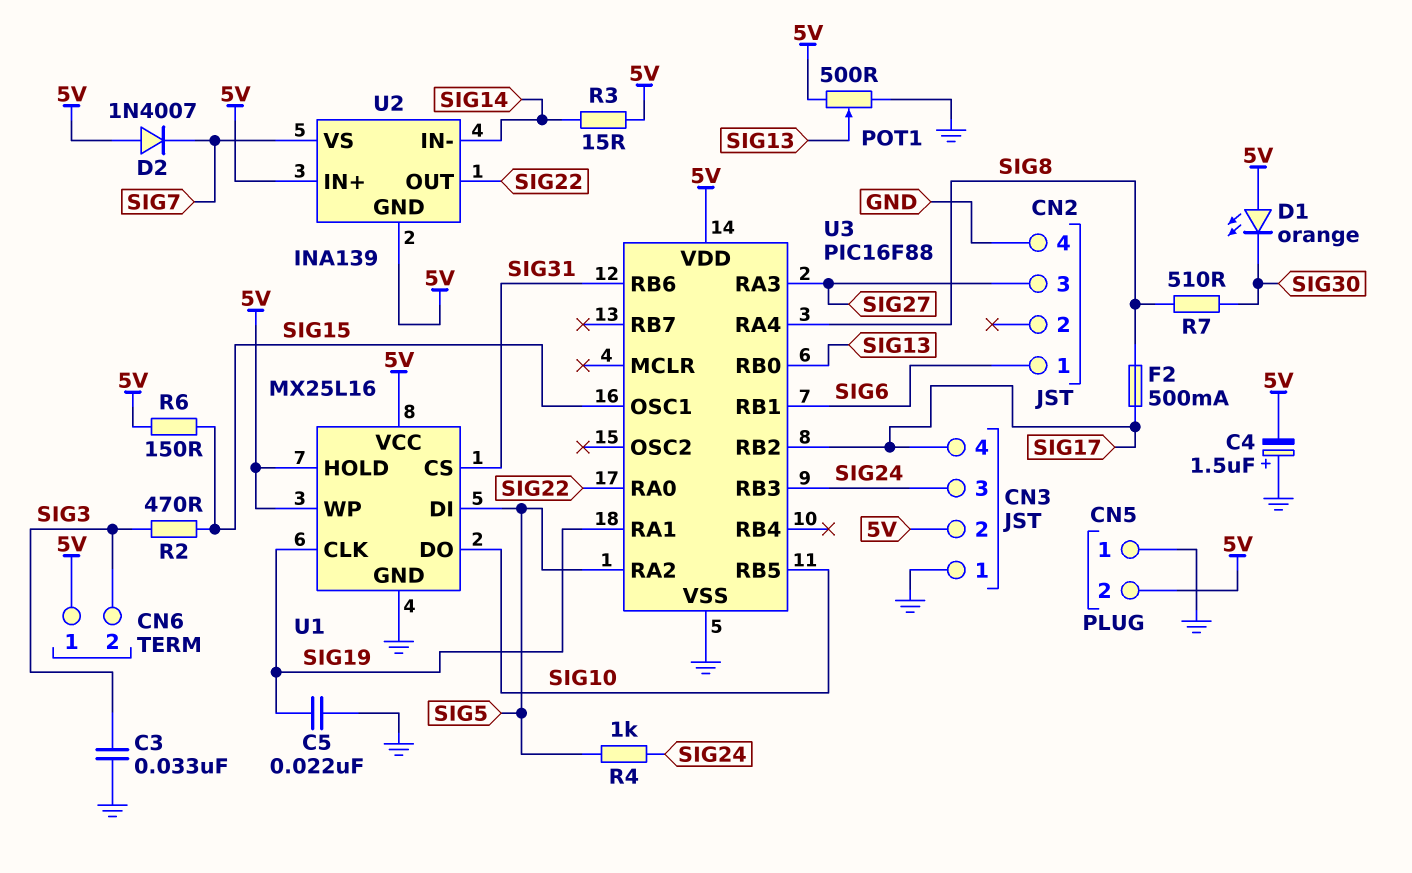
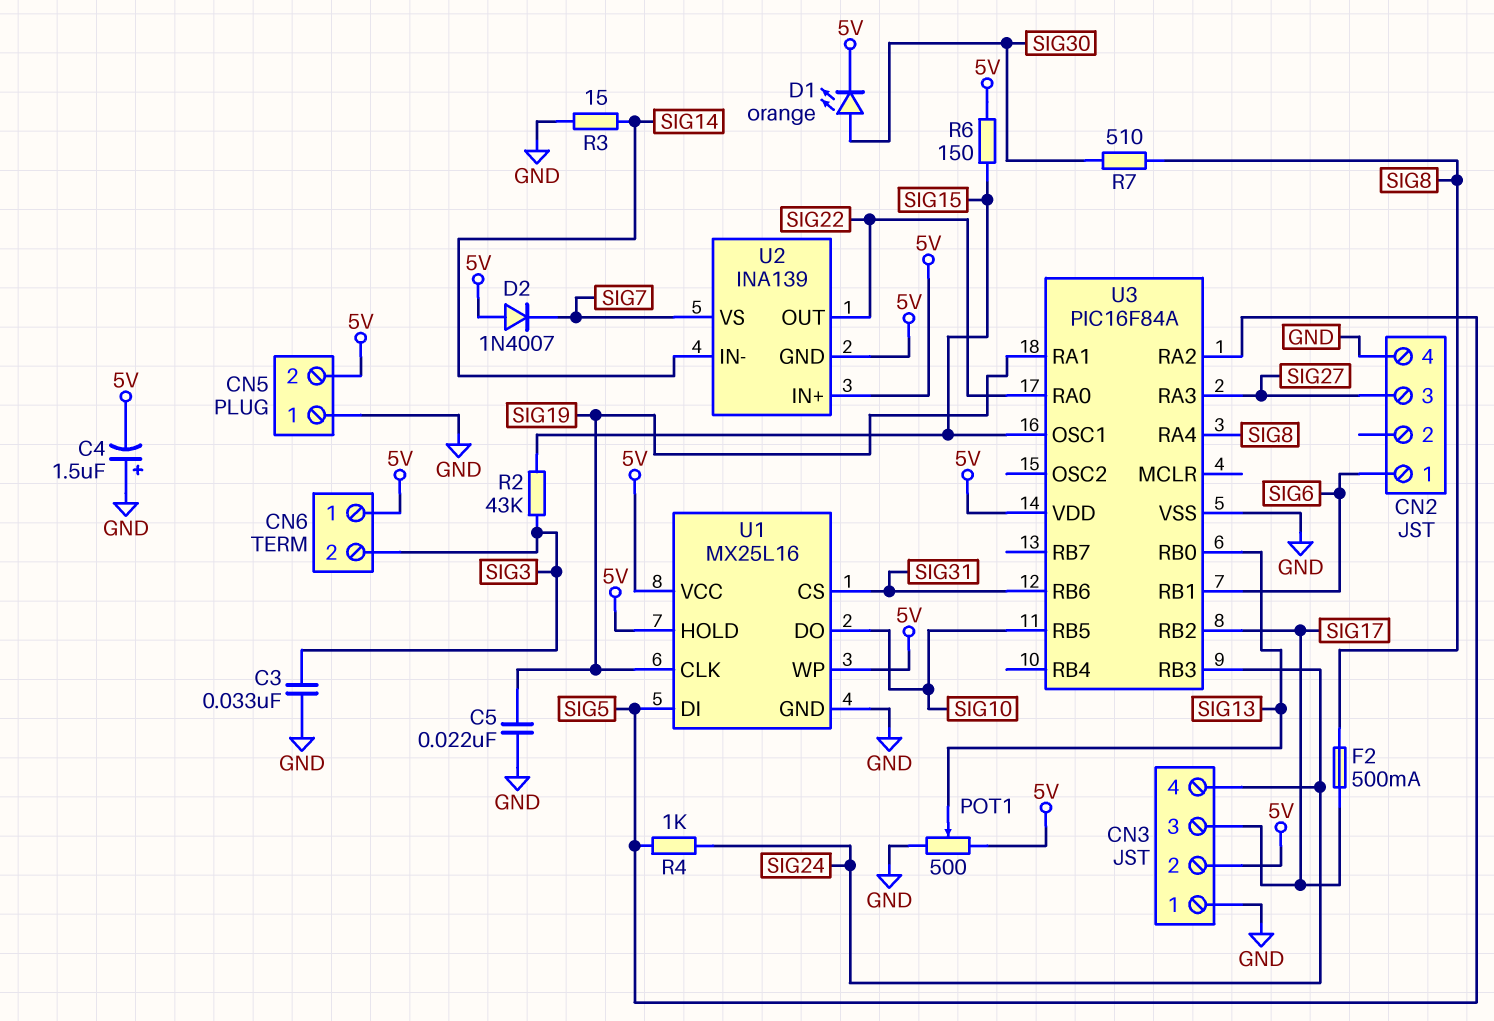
CN3 pin 3: SIG24 -> SIG17
CN3 pin 4: SIG17 -> SIG24
D1: LED orange (A 5V, K SIG30) -> LED orange (A SIG30, K 5V)
R2: 470 (SIG3, SIG15) -> 43k (SIG3, SIG15)
R3: 15 (5V, SIG14) -> 15 (GND, SIG14)
U3: PIC16F88 -> PIC16F84A

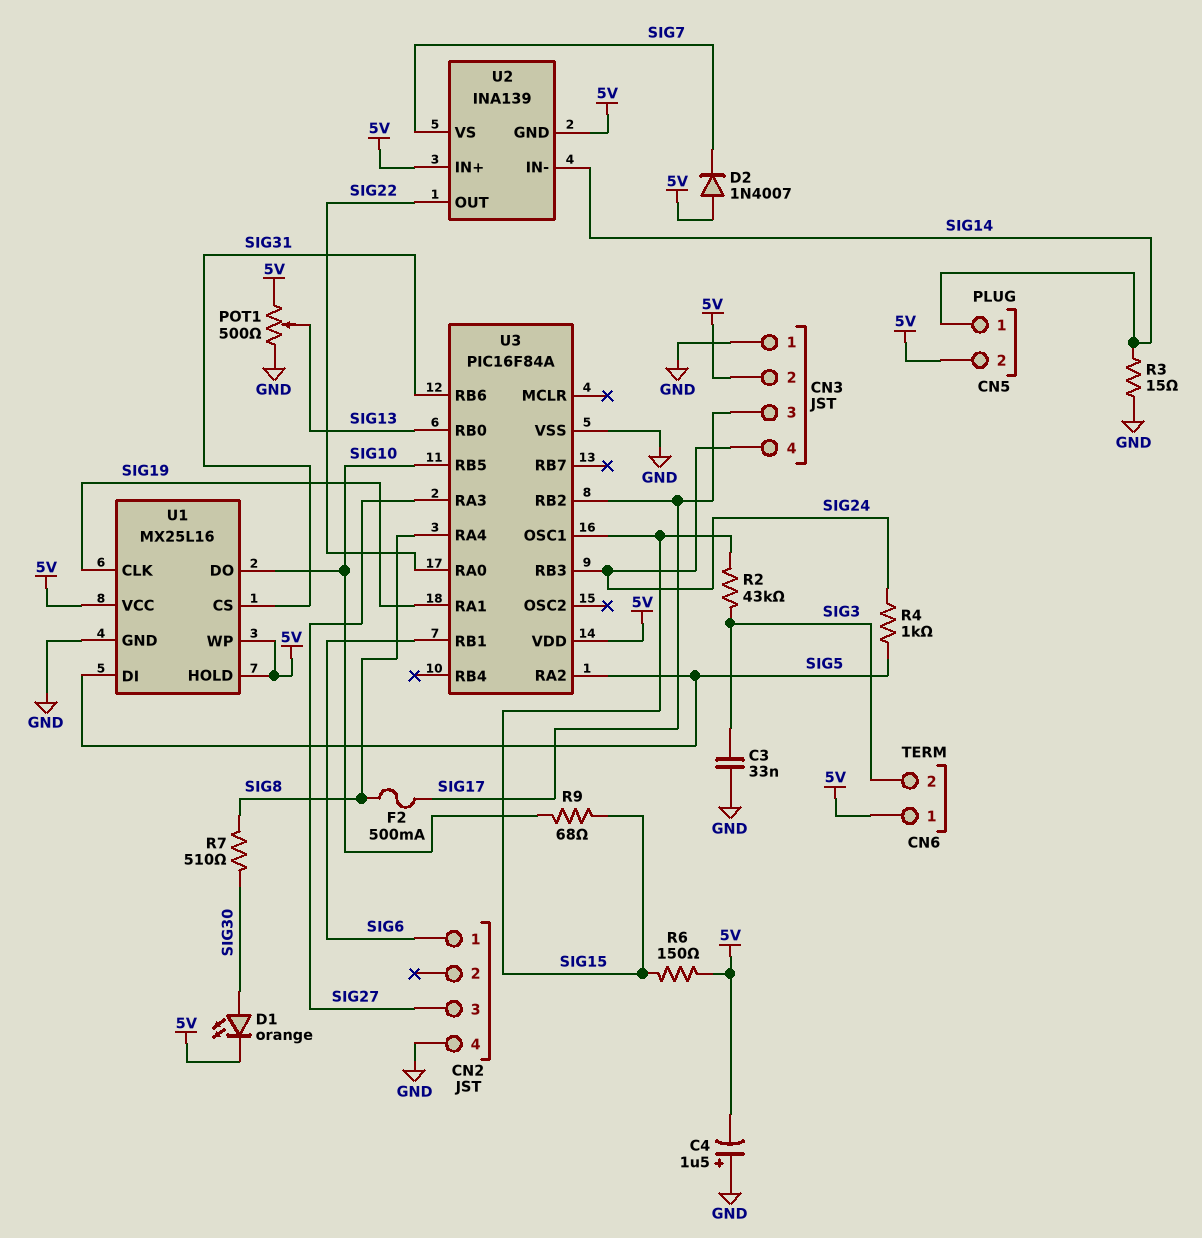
C5: 22nF (GND, SIG19) -> none
CN5 pin 1: GND -> SIG14
R9: none -> 68 (SIG10, SIG15)

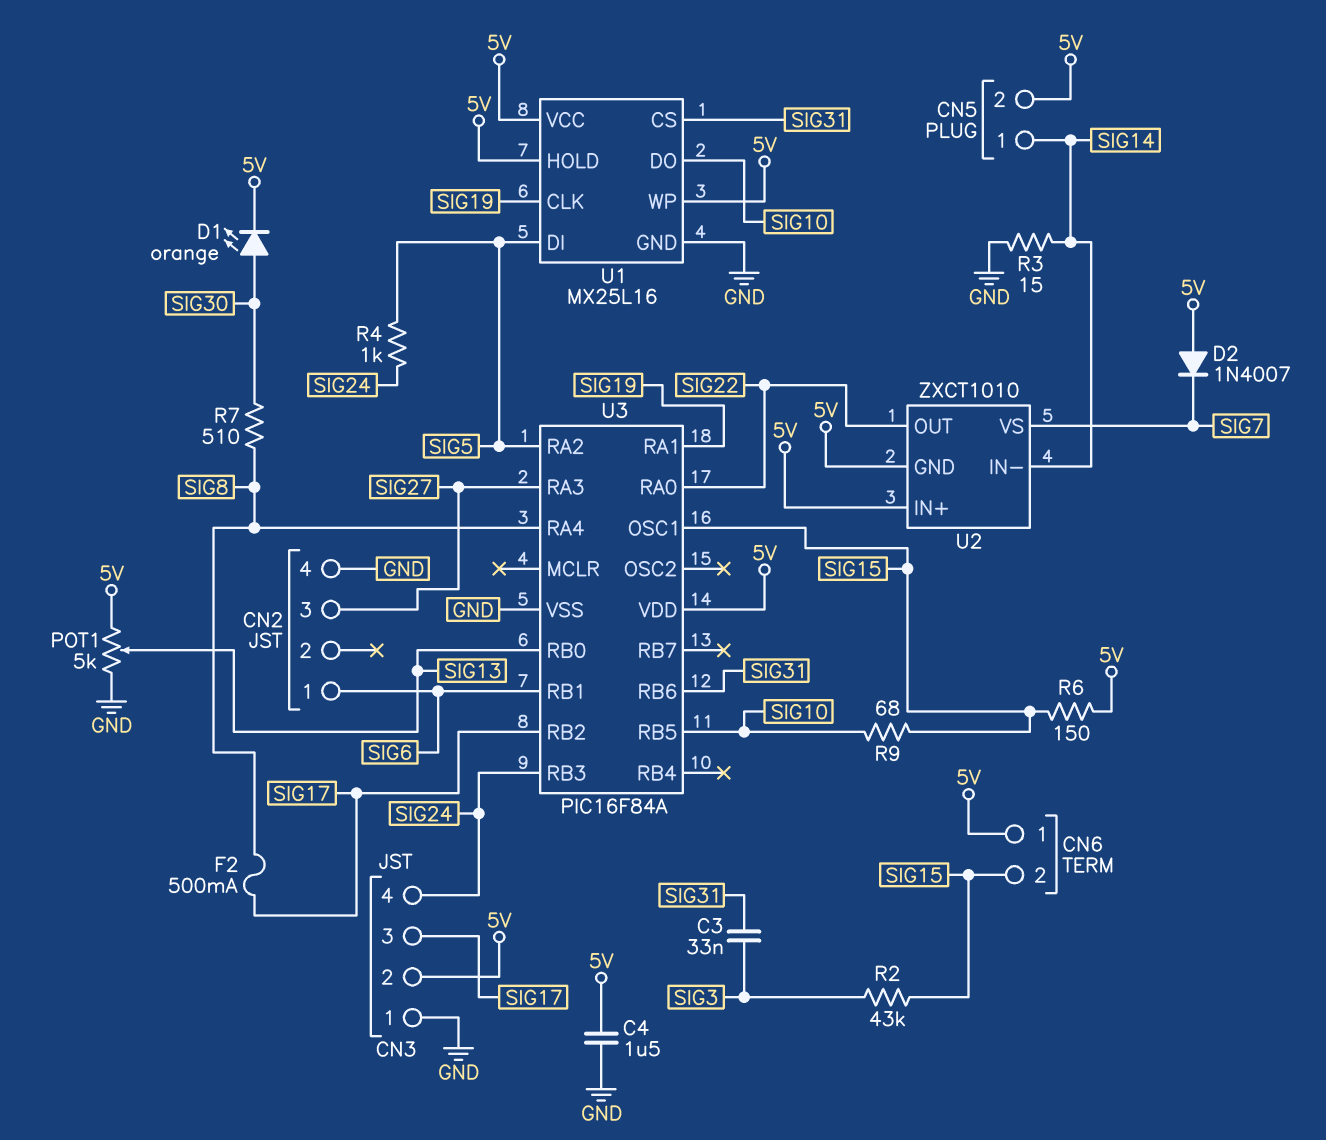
C3: 33nF (GND, SIG3) -> 33nF (SIG3, SIG31)
C4: 1.5uF (plus GND, minus 5V) -> 1.5uF (5V, GND)
CN6 pin 2: SIG3 -> SIG15
POT1: 500 (5V, GND, wiper SIG13) -> 5k (5V, GND, wiper SIG13)
U2: INA139 -> ZXCT1010

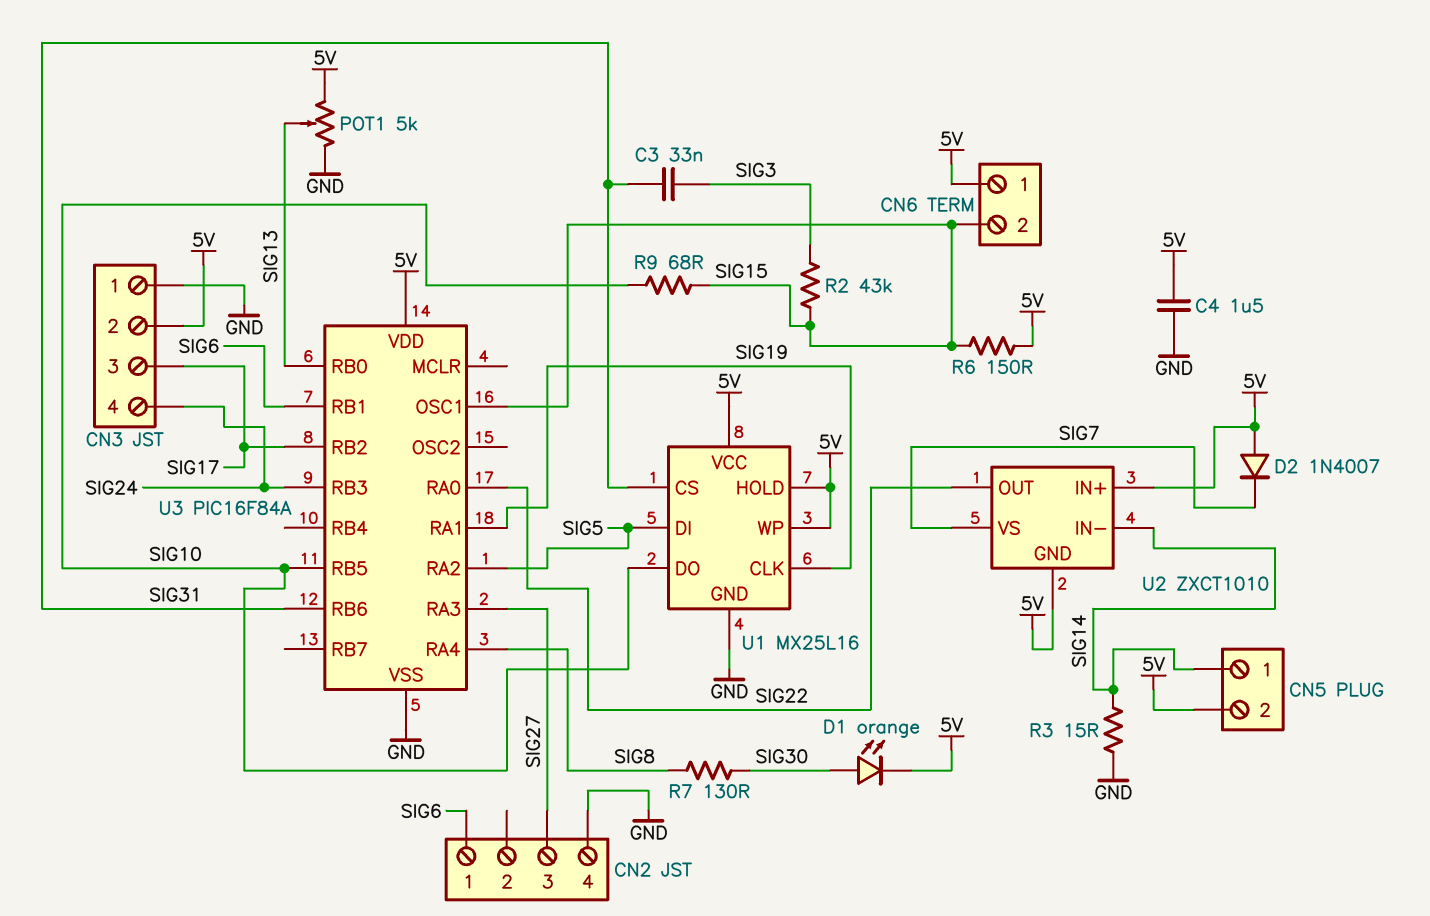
F2: 500mA (SIG8, SIG17) -> none
R4: 1k (SIG5, SIG24) -> none
R7: 510 (SIG8, SIG30) -> 130 (SIG8, SIG30)

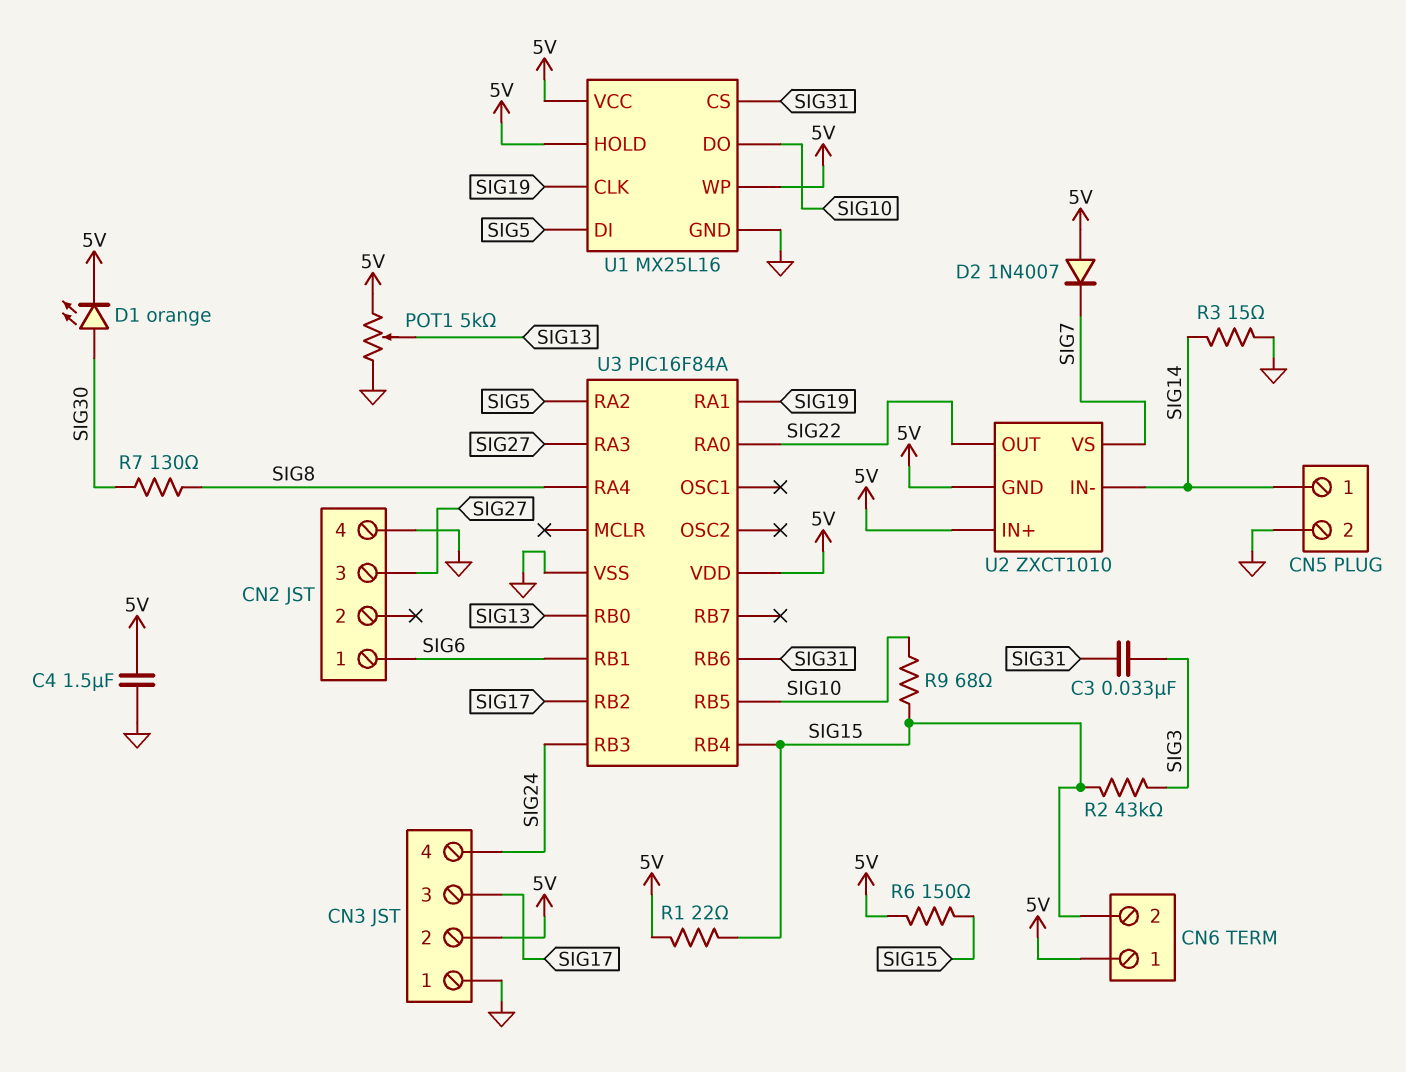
CN5 pin 2: 5V -> GND
R1: none -> 22 (5V, SIG15)
U3 pin OSC1: SIG15 -> none
U3 pin RB4: none -> SIG15

